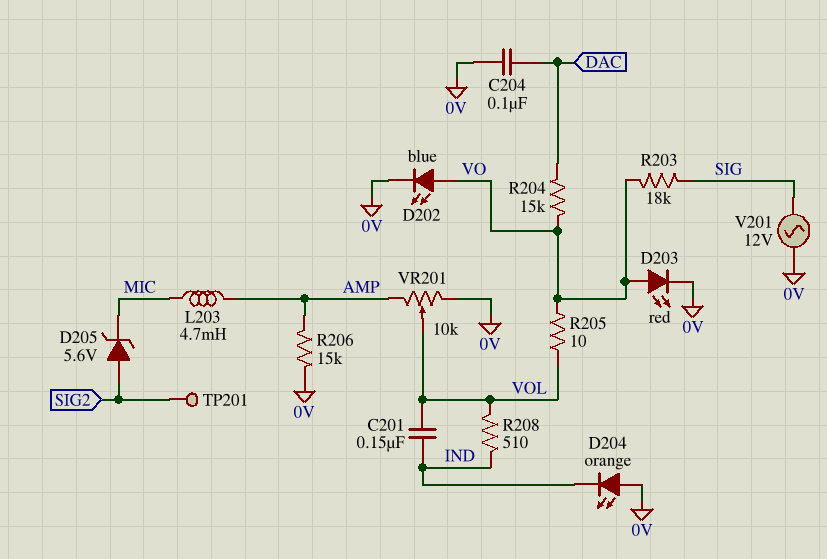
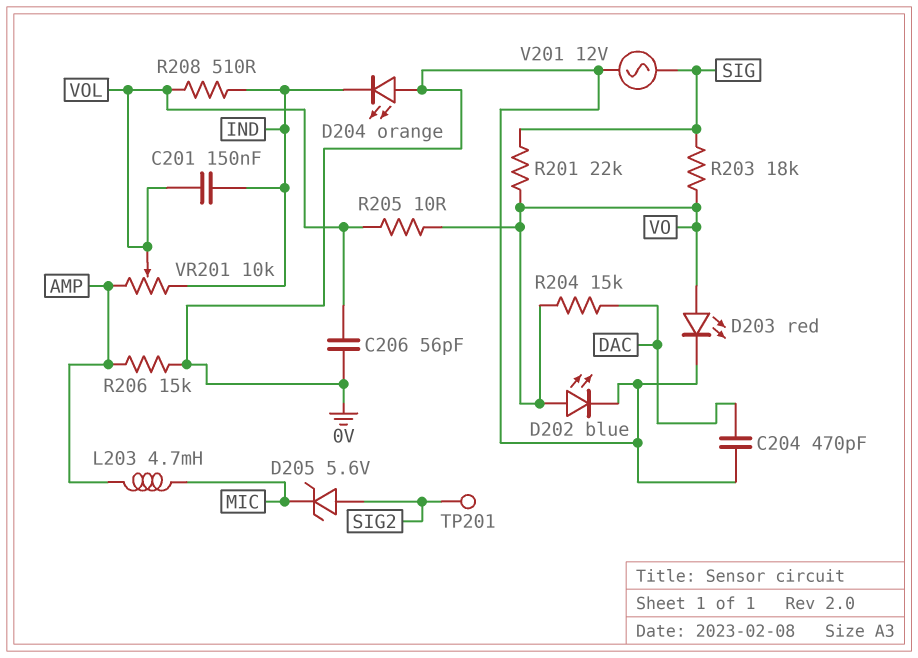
C204: 100nF (0V, DAC) -> 470pF (0V, DAC)
C206: none -> 56pF (0V, VOL)
R201: none -> 22k (SIG, VO)
VR201: 10k (0V, AMP, wiper VOL) -> 10k (AMP, IND, wiper VOL)

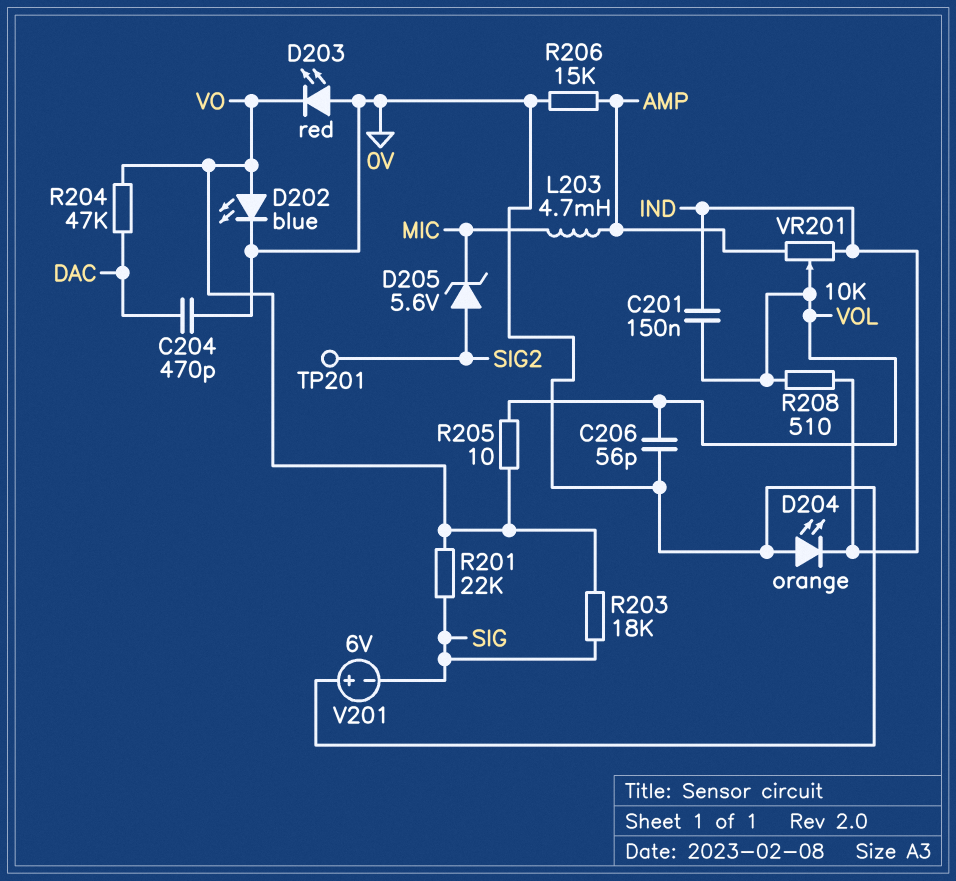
D203: LED red (A VO, K 0V) -> LED red (A 0V, K VO)
R204: 15k (DAC, VO) -> 47k (DAC, VO)
V201: AC 12V (0V, SIG) -> 6V (plus 0V, minus SIG)

